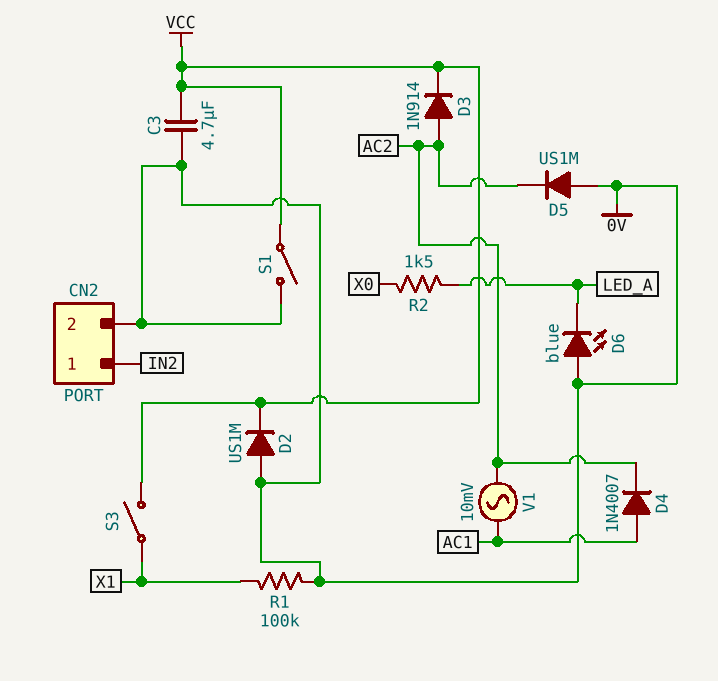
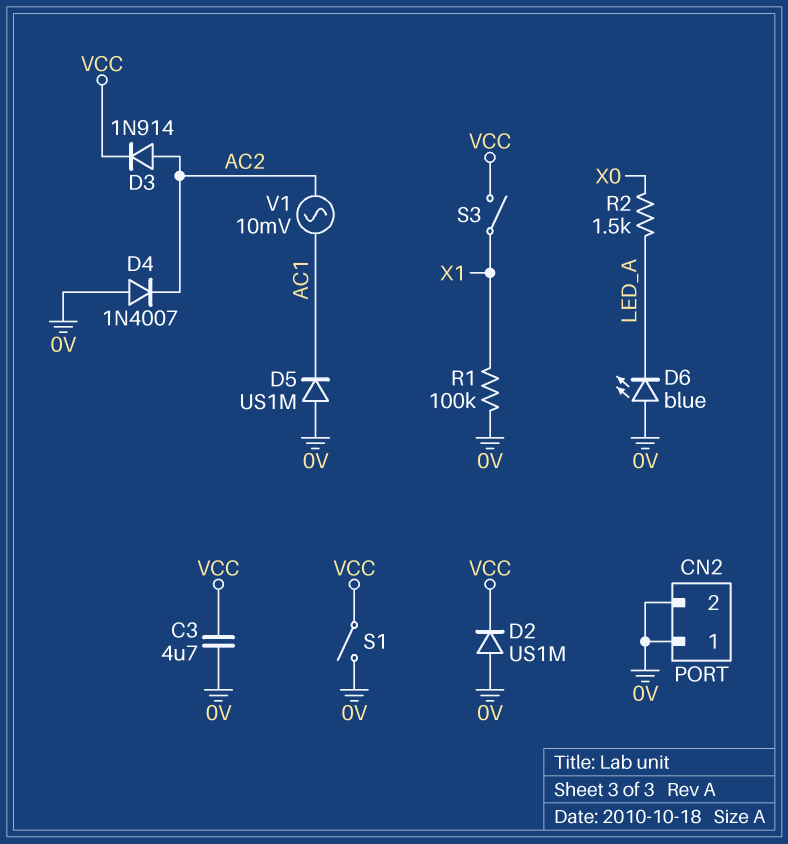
CN2 pin 1: IN2 -> 0V
D4: diode 1N4007 (A AC1, K AC2) -> diode 1N4007 (A 0V, K AC2)
D5: diode US1M (A 0V, K AC2) -> diode US1M (A 0V, K AC1)

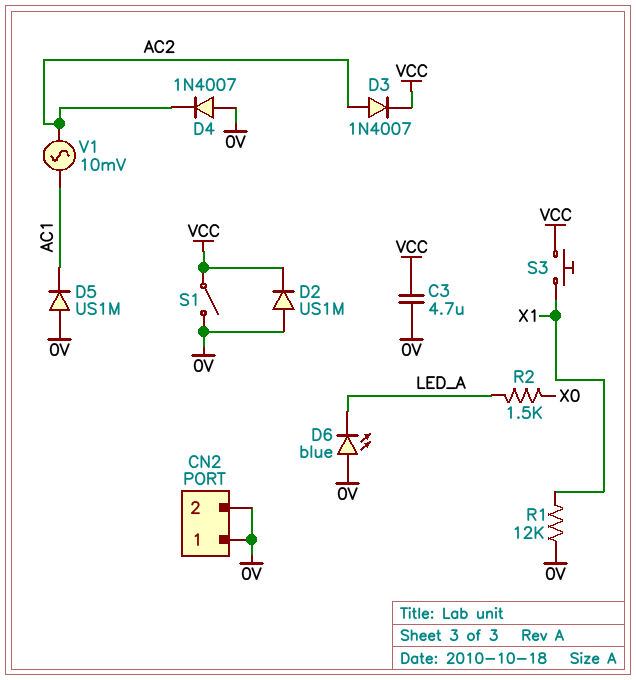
D3: diode 1N914 (A AC2, K VCC) -> diode 1N4007 (A AC2, K VCC)
R1: 100k (0V, X1) -> 12k (0V, X1)
S3: switch (VCC, X1) -> button (VCC, X1)

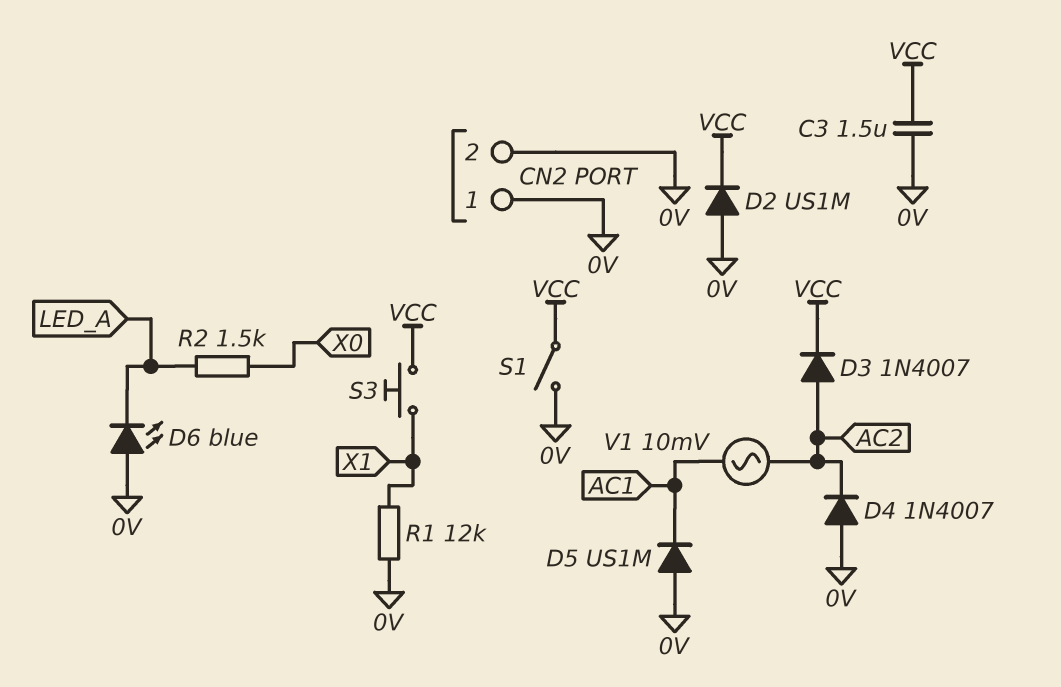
C3: 4.7uF (0V, VCC) -> 1.5uF (0V, VCC)

